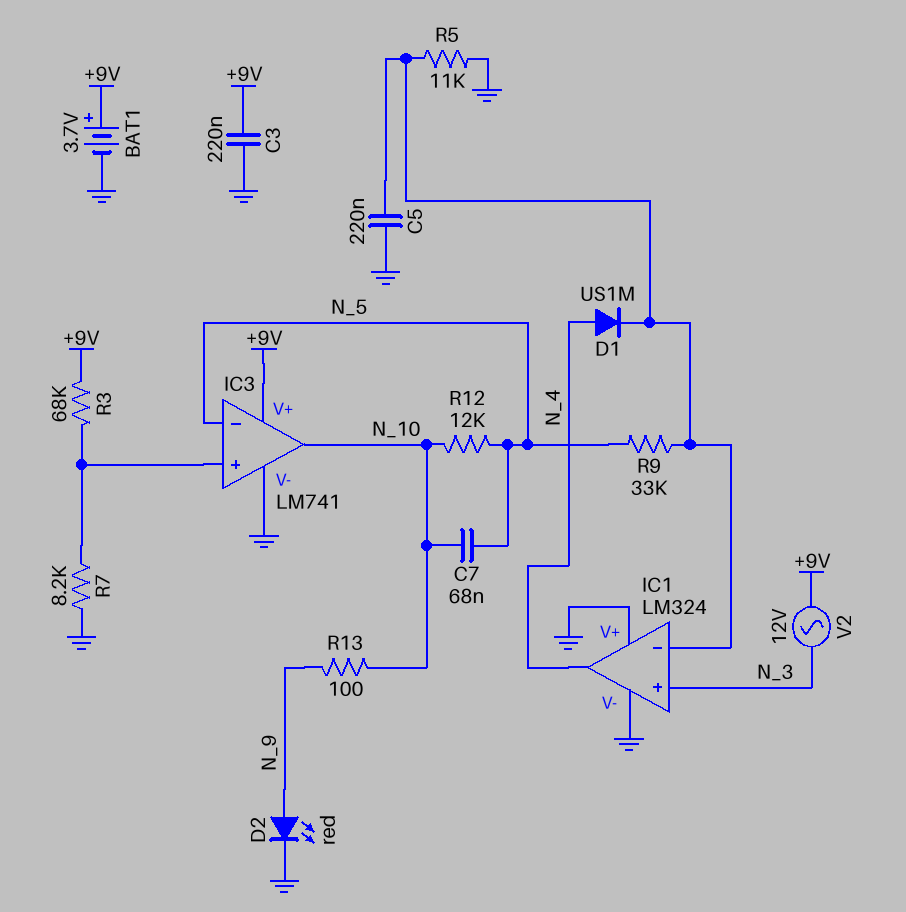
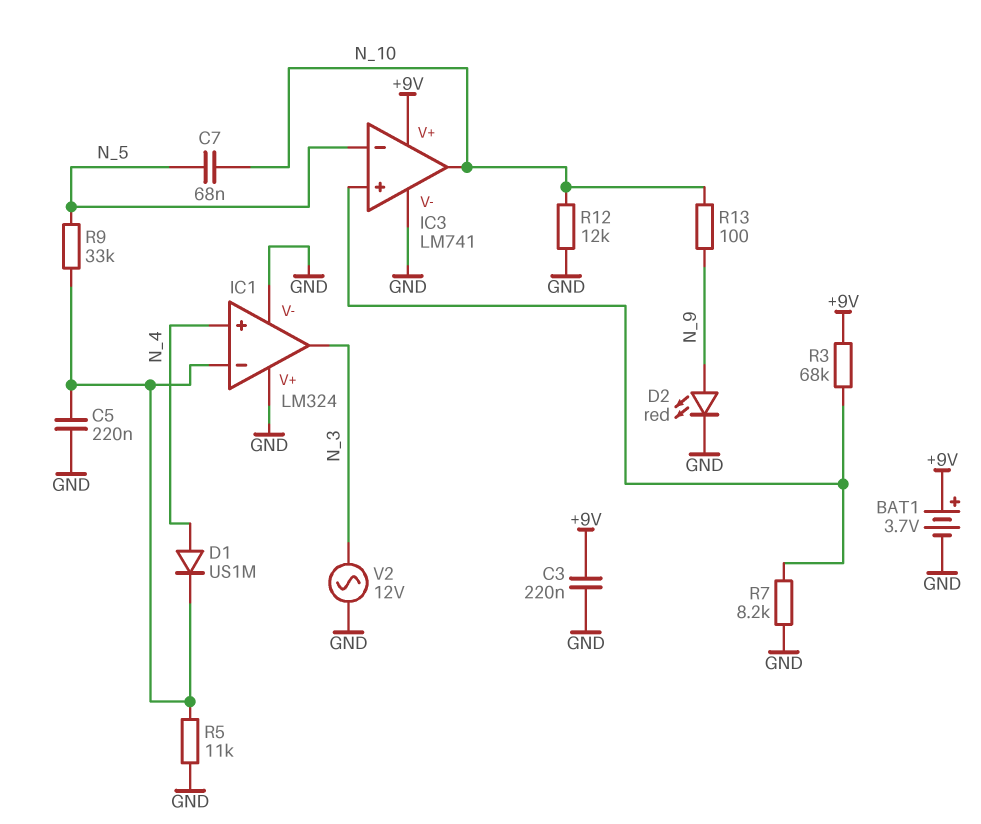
IC1 pin in+: N_3 -> N_4
IC1 pin out: N_4 -> N_3
R12: 12k (N_5, N_10) -> 12k (GND, N_10)
V2: AC 12V (+9V, N_3) -> AC 12V (GND, N_3)

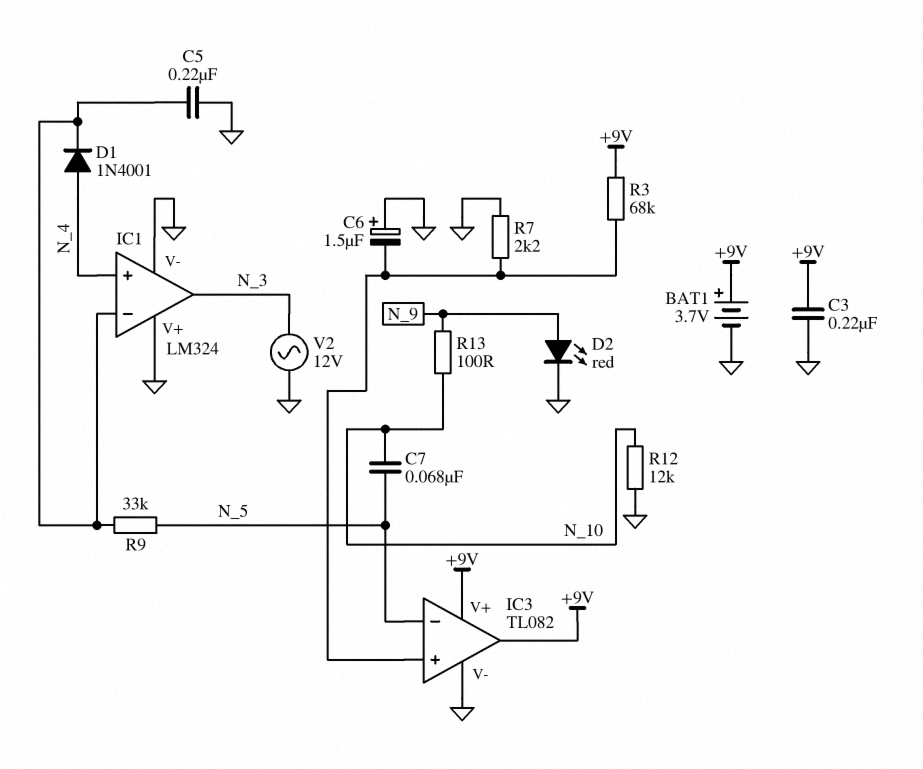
C6: none -> 1.5uF (plus GND, minus IC3/in+)
D1: diode US1M (A N_4, K IC1/in-) -> diode 1N4001 (A N_4, K IC1/in-)
IC3: LM741 -> TL082
IC3 pin out: N_10 -> +9V
R5: 11k (GND, IC1/in-) -> none
R7: 8.2k (GND, IC3/in+) -> 2.2k (GND, IC3/in+)

